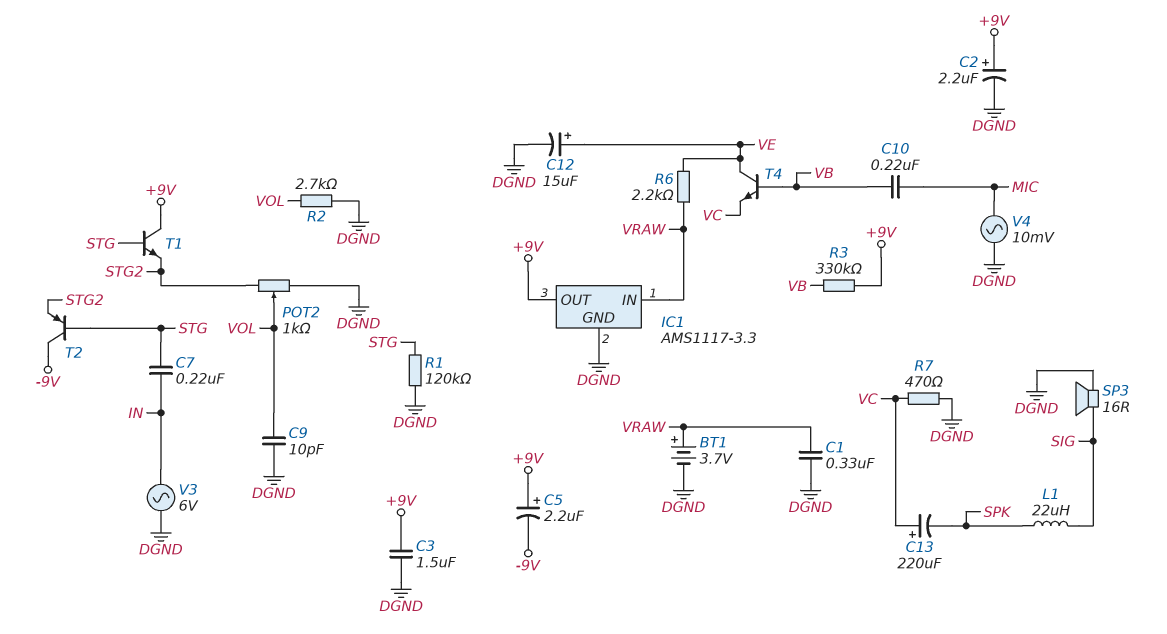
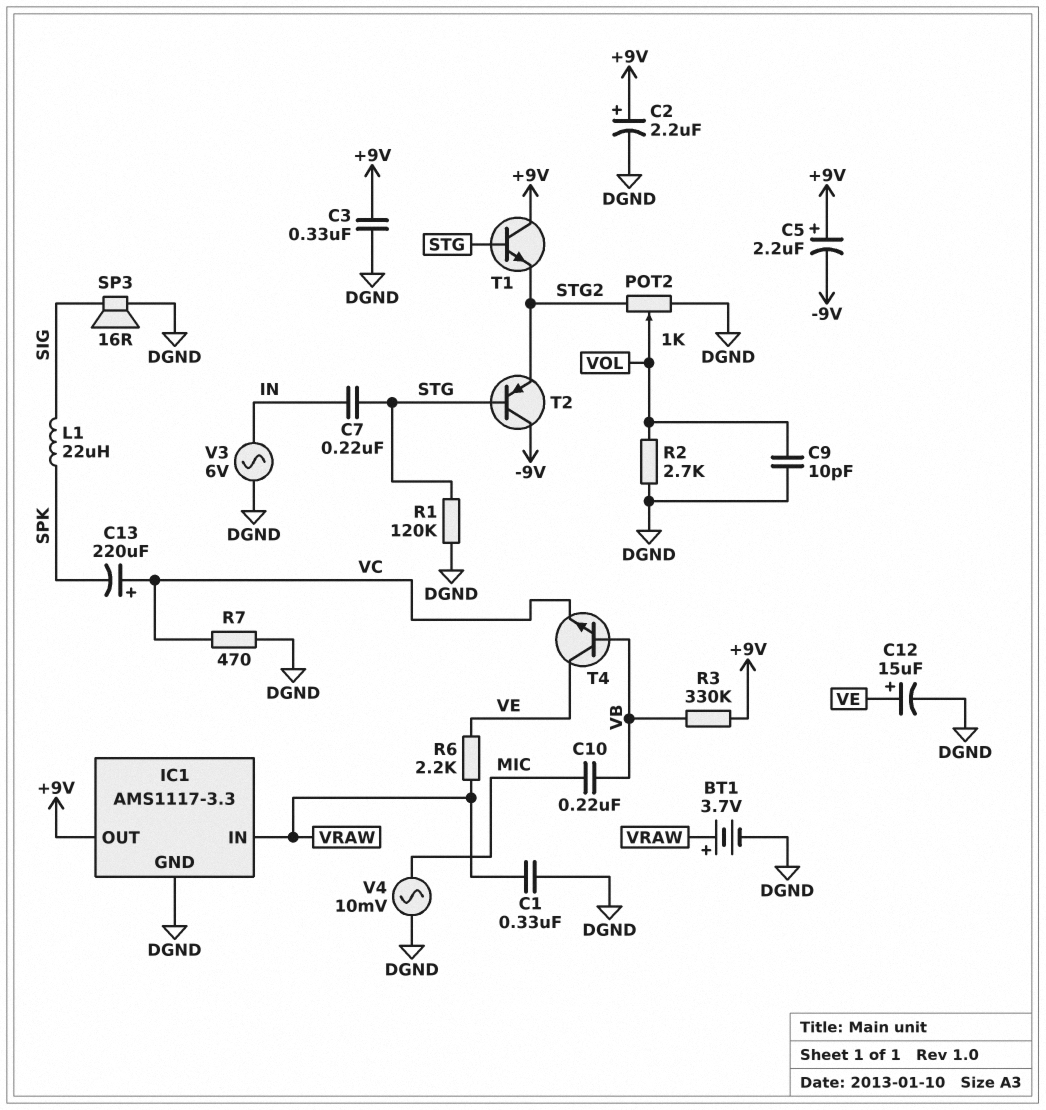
C3: 1.5uF (+9V, DGND) -> 330nF (+9V, DGND)

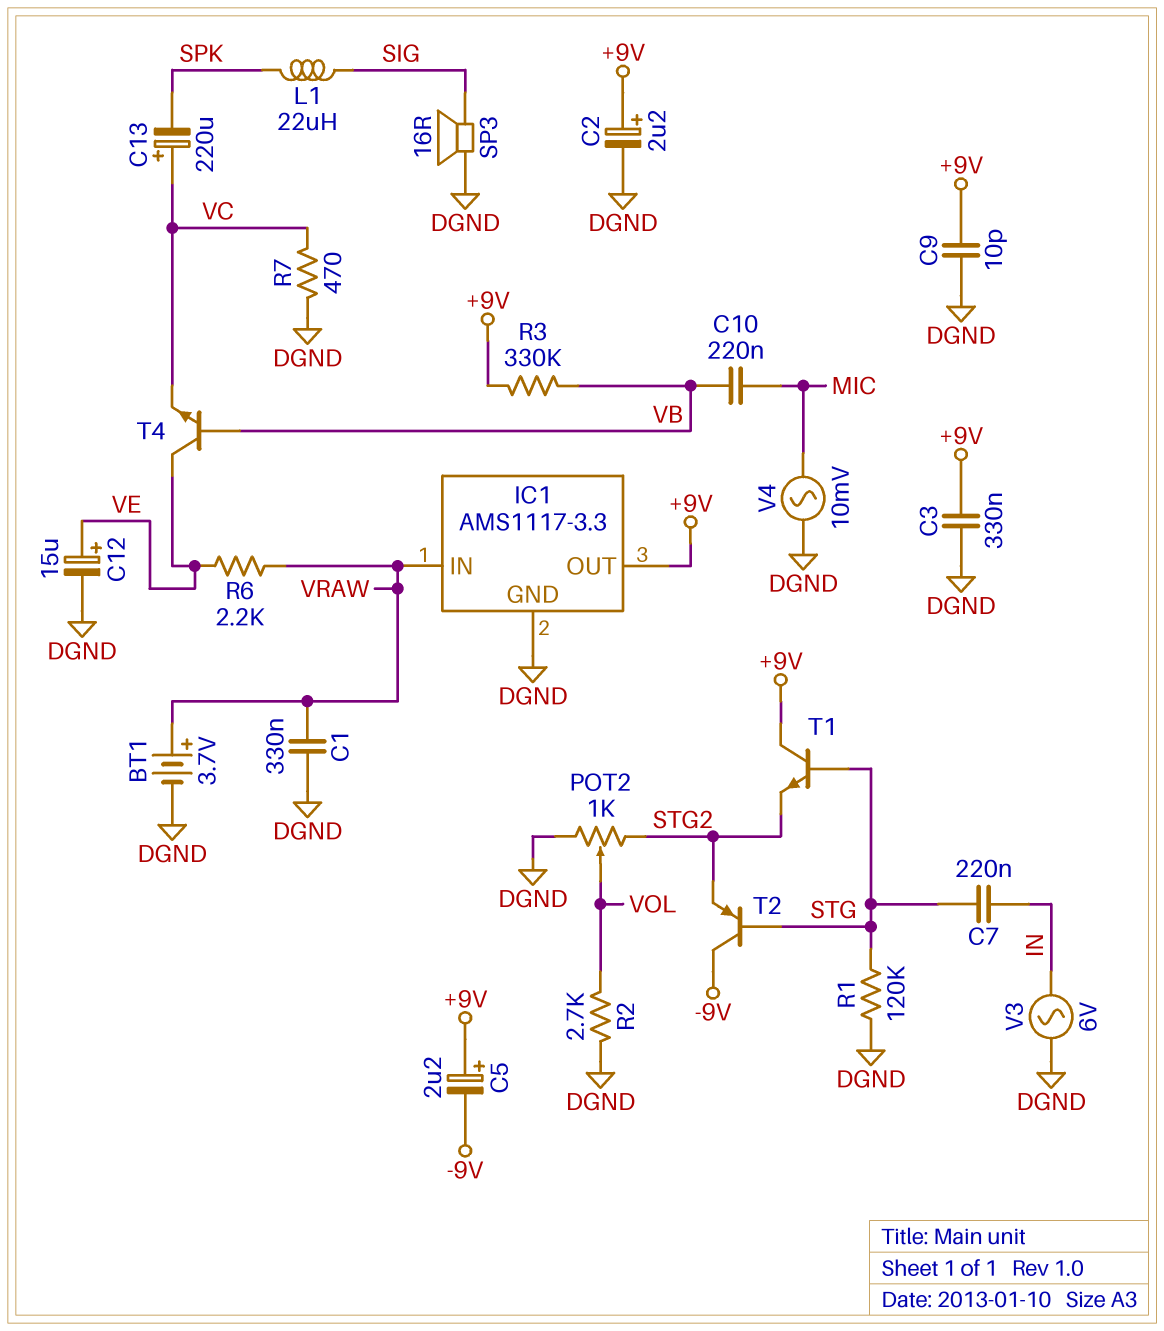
C9: 10pF (DGND, VOL) -> 10pF (+9V, DGND)

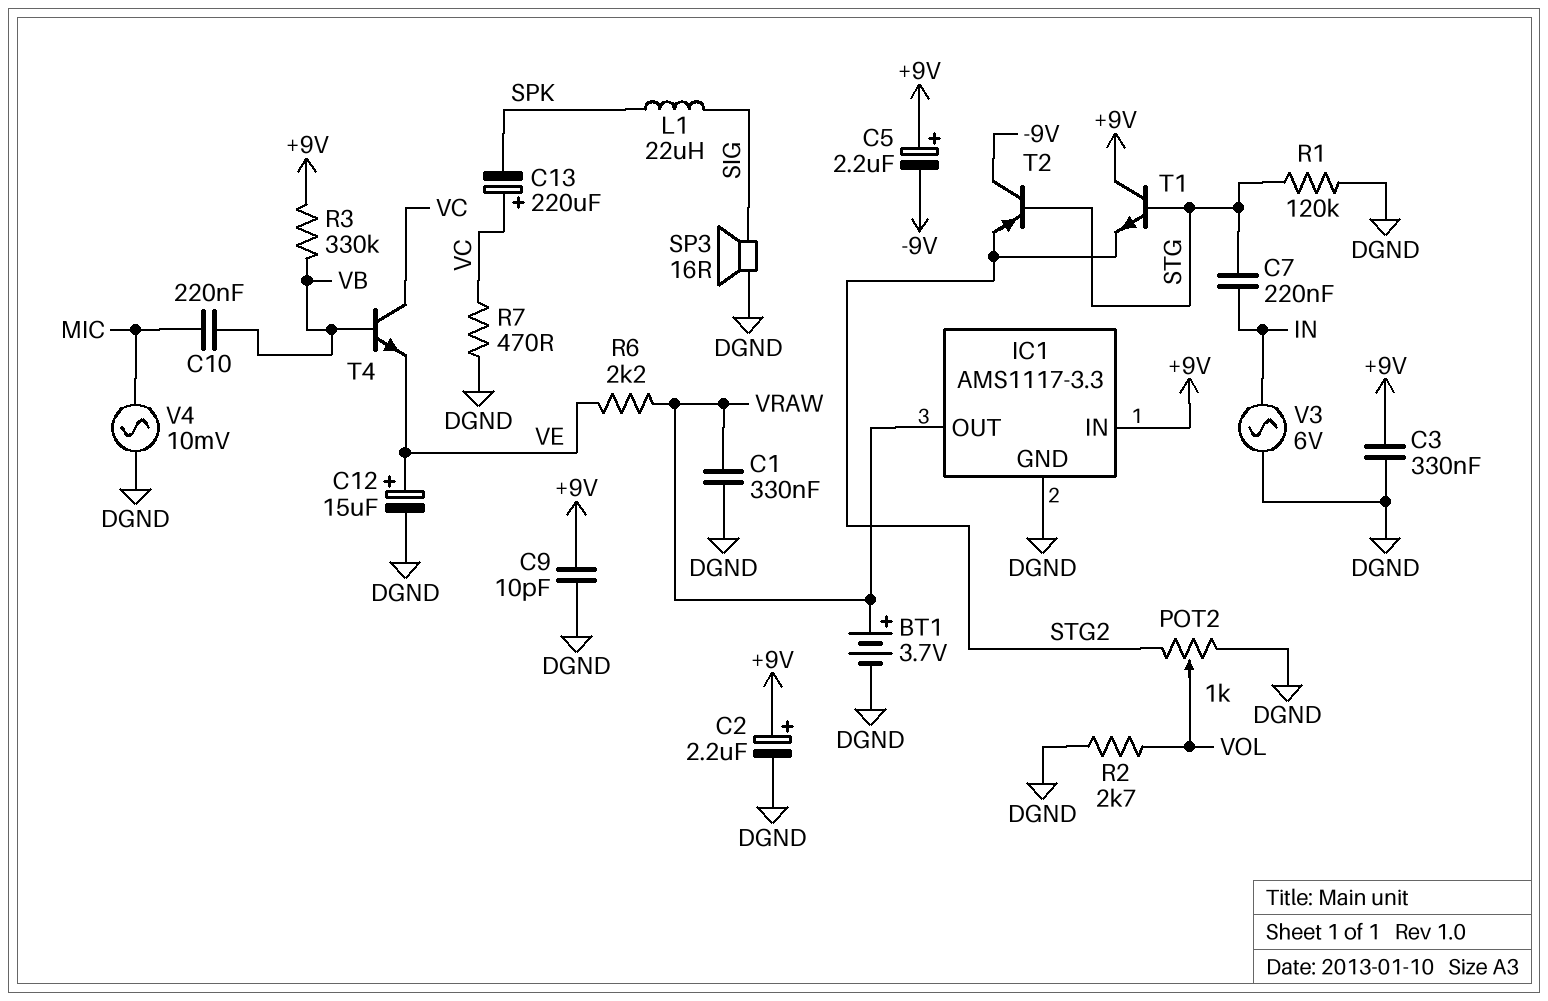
IC1 pin IN: VRAW -> +9V
IC1 pin OUT: +9V -> VRAW
T4: NPN (B VB, C VE, E VC) -> NPN (B VB, C VC, E VE)

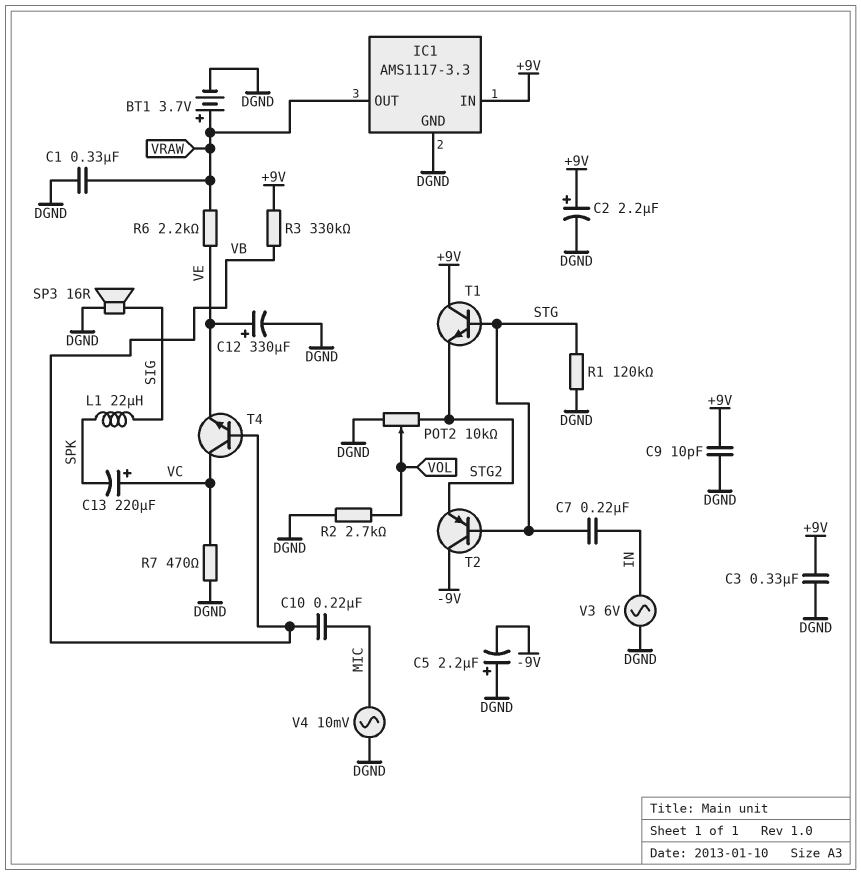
C5: 2.2uF (plus +9V, minus -9V) -> 2.2uF (plus DGND, minus -9V)
C12: 15uF (plus VE, minus DGND) -> 330uF (plus VE, minus DGND)
POT2: 1k (DGND, STG2, wiper VOL) -> 10k (DGND, STG2, wiper VOL)

